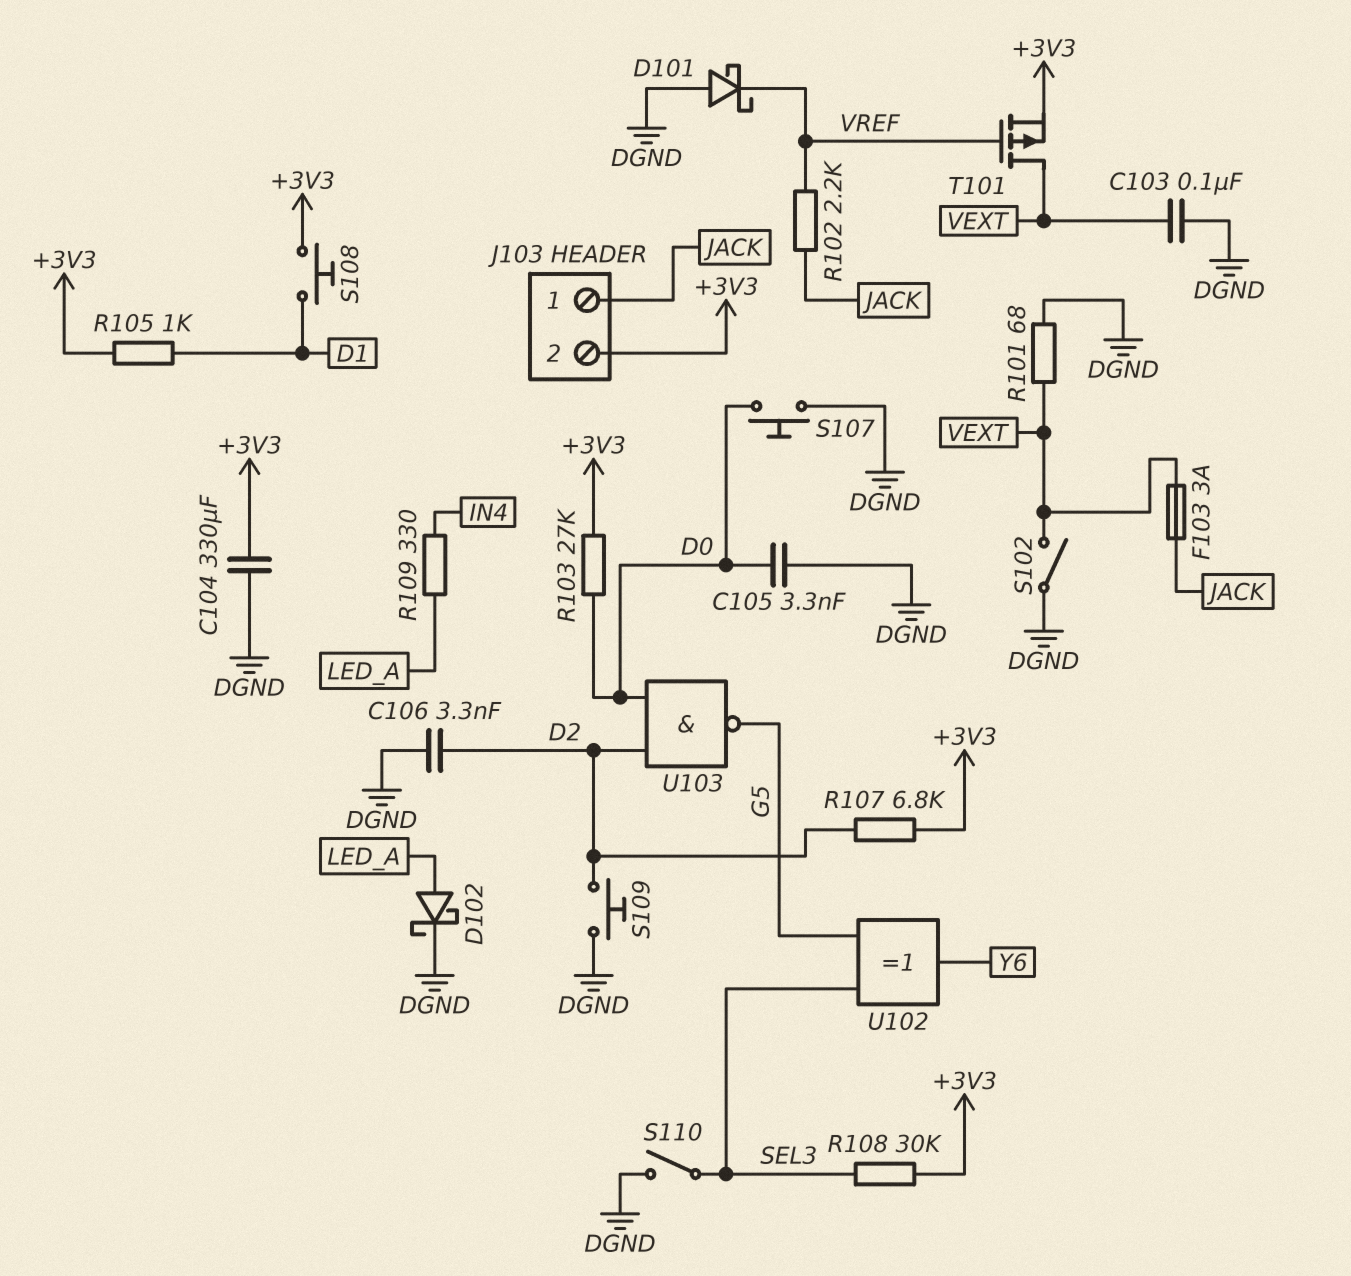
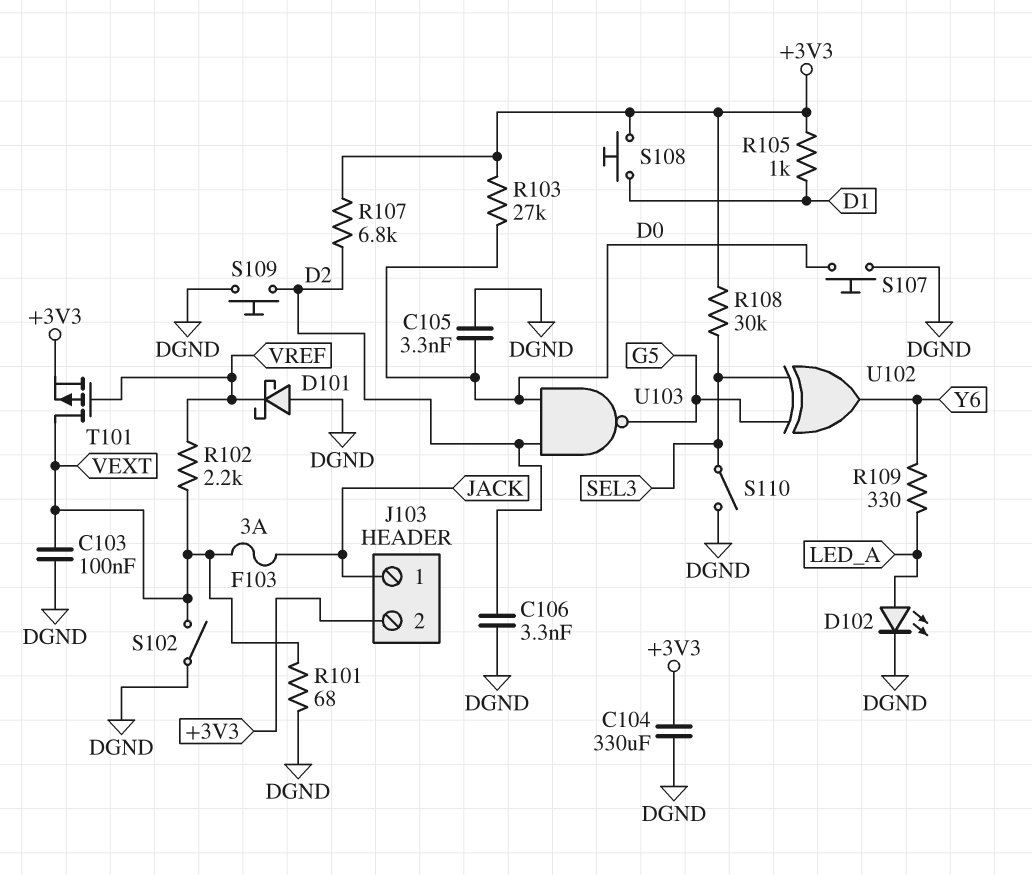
D102: schottky (A LED_A, K DGND) -> LED (A LED_A, K DGND)
R102: 2.2k (JACK, VREF) -> 2.2k (VEXT, VREF)
R109: 330 (IN4, LED_A) -> 330 (LED_A, Y6)

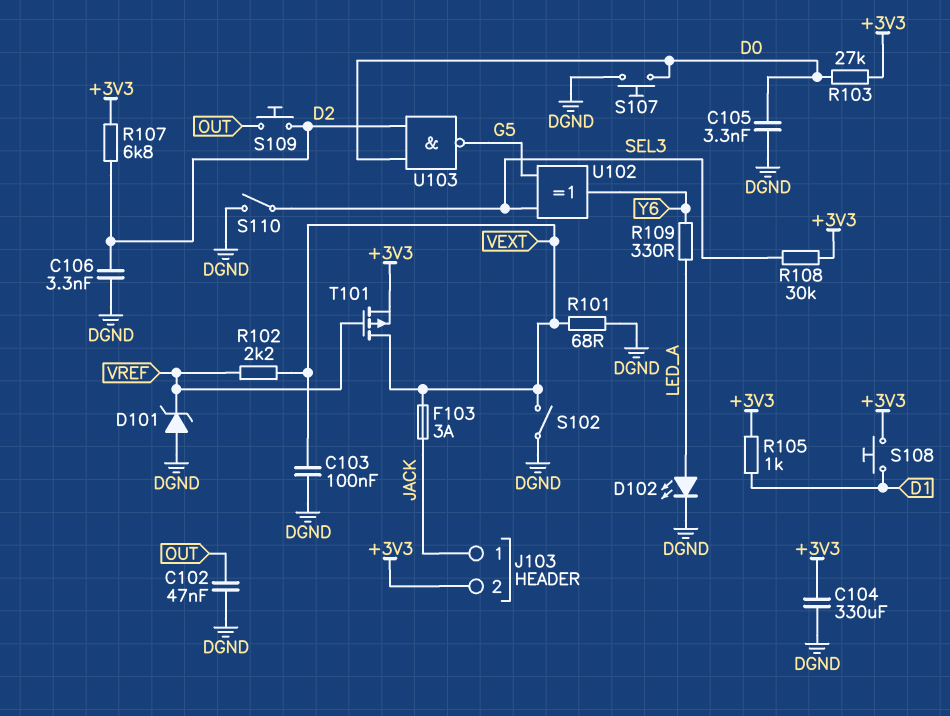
C102: none -> 47nF (DGND, OUT)
D101: schottky (A DGND, K VREF) -> zener (A DGND, K VREF)
S109: button (D2, DGND) -> button (D2, OUT)

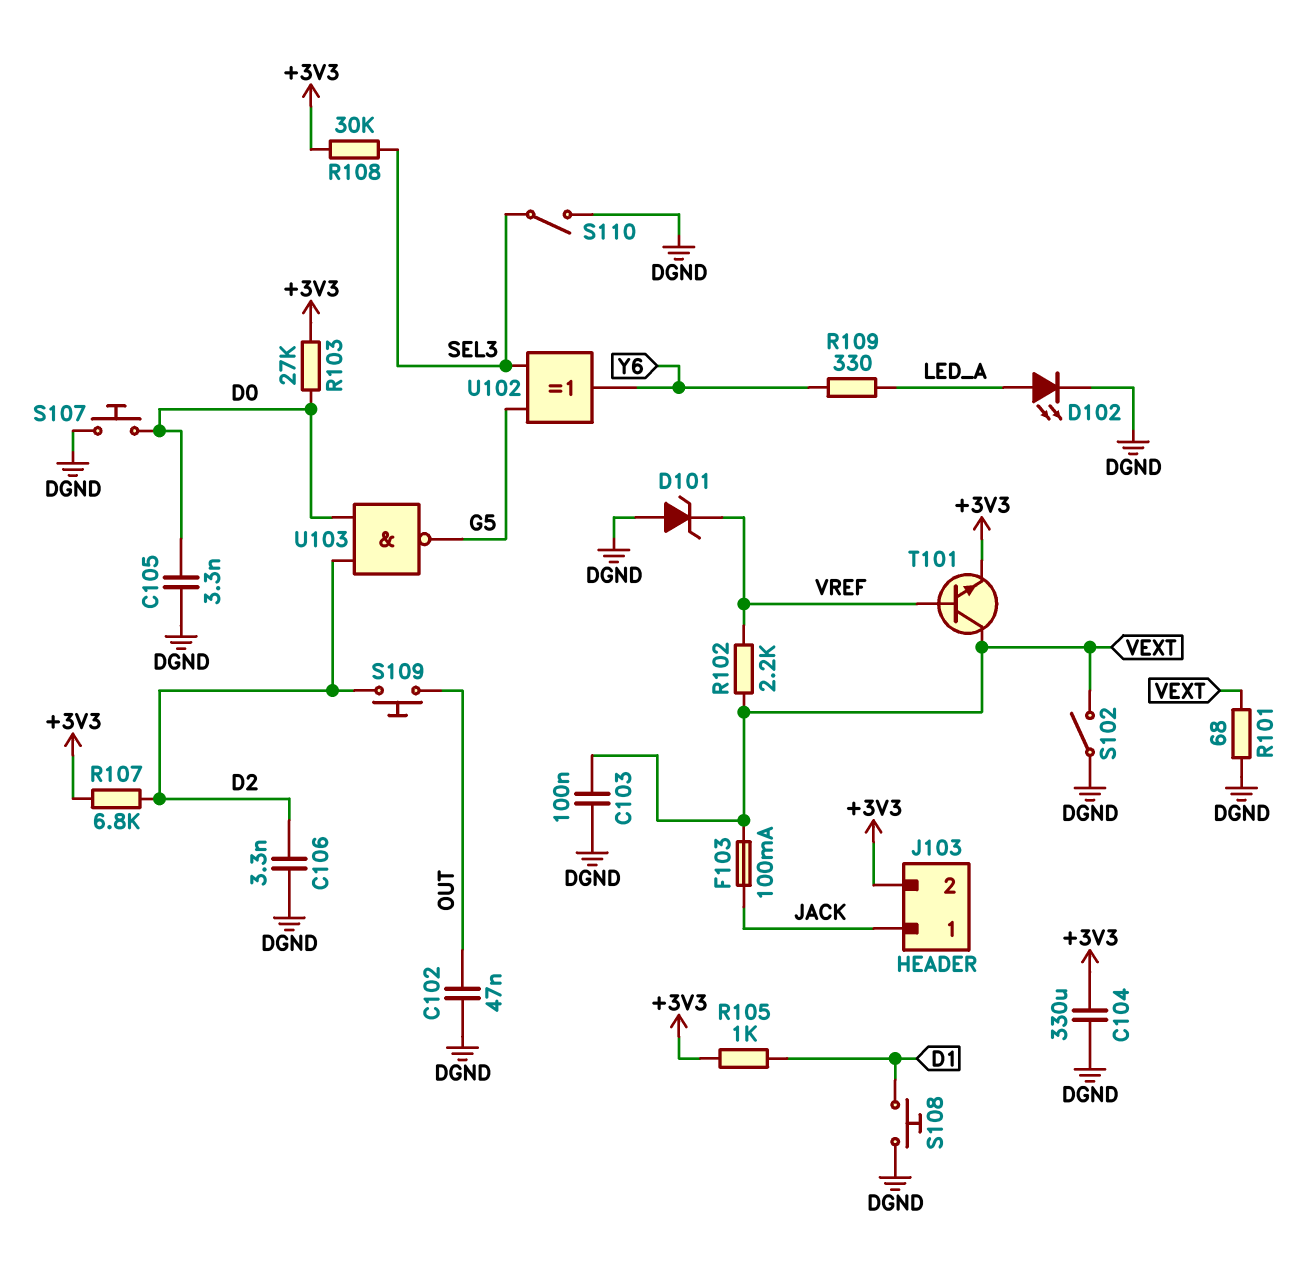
F103: 3A (JACK, VEXT) -> 100mA (JACK, VEXT)
S108: button (+3V3, D1) -> button (D1, DGND)
T101: PMOS (G VREF, D VEXT, S +3V3) -> NPN (B VREF, C VEXT, E +3V3)

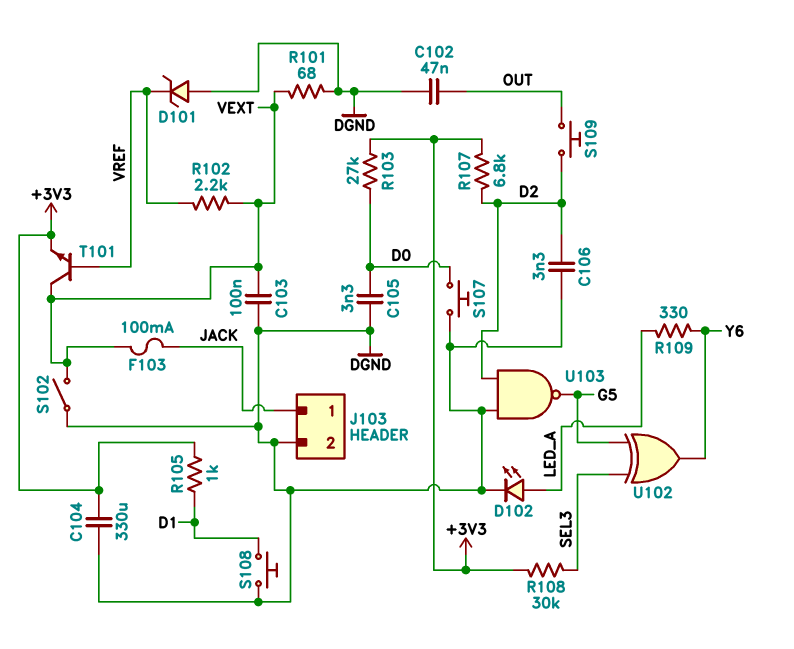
J103 pin 2: +3V3 -> DGND
S110: switch (DGND, SEL3) -> none
U103: NAND (in D0, in D2, out G5) -> NAND (in D2, in DGND, out G5)

